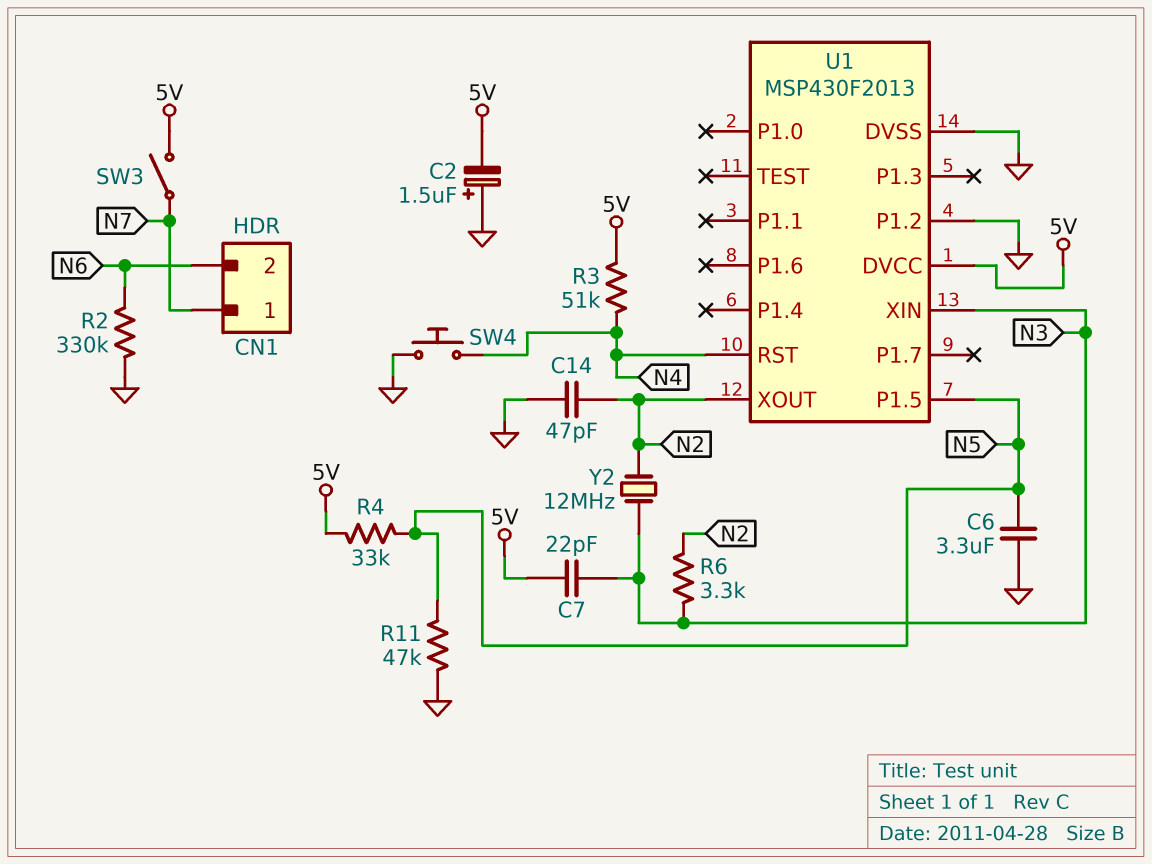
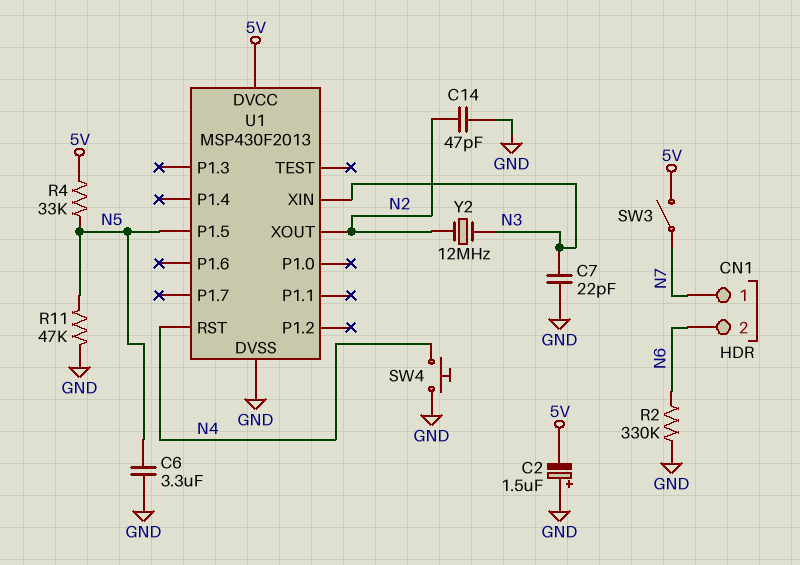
C7: 22pF (5V, N3) -> 22pF (GND, N3)
R3: 51k (5V, N4) -> none
R6: 3.3k (N2, N3) -> none
U1 pin P1.2: GND -> none

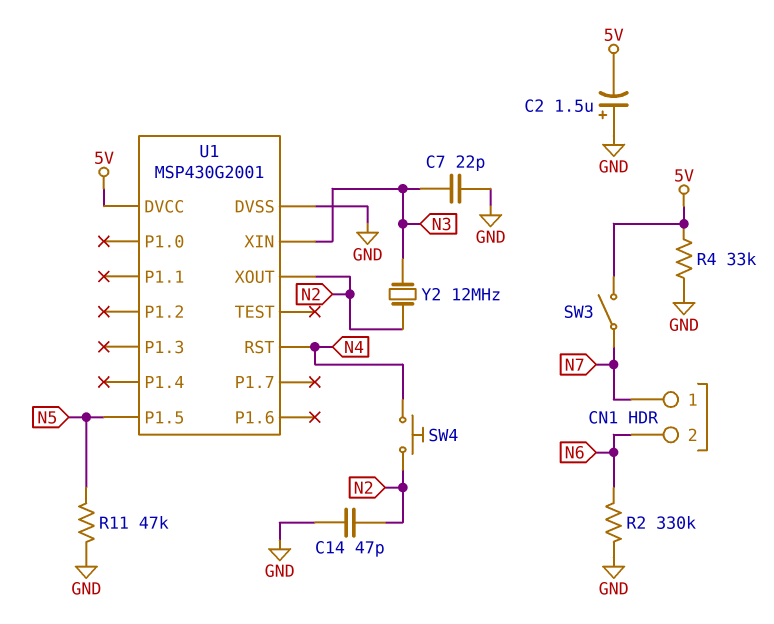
C6: 3.3uF (GND, N5) -> none
R4: 33k (5V, N5) -> 33k (5V, GND)
SW4: button (GND, N4) -> button (N2, N4)
U1: MSP430F2013 -> MSP430G2001

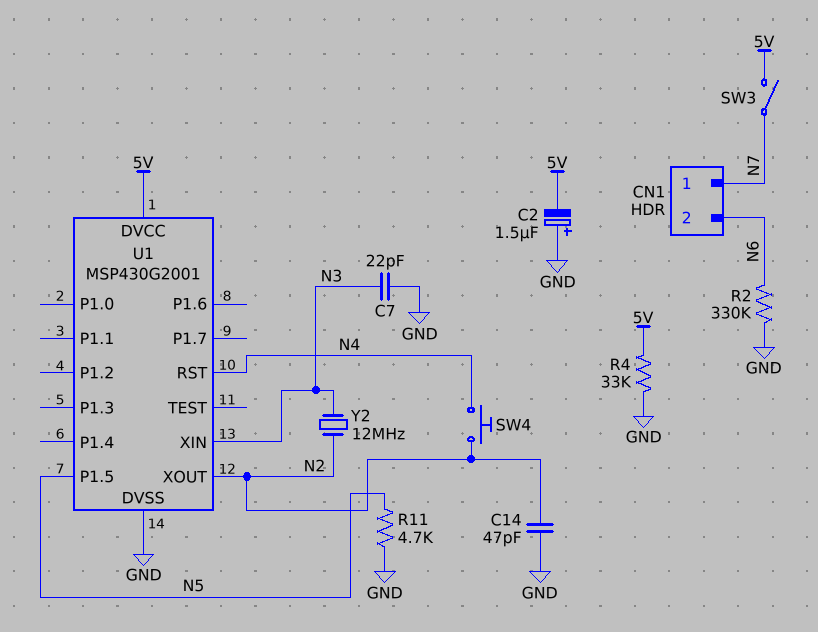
R11: 47k (GND, N5) -> 4.7k (GND, N5)

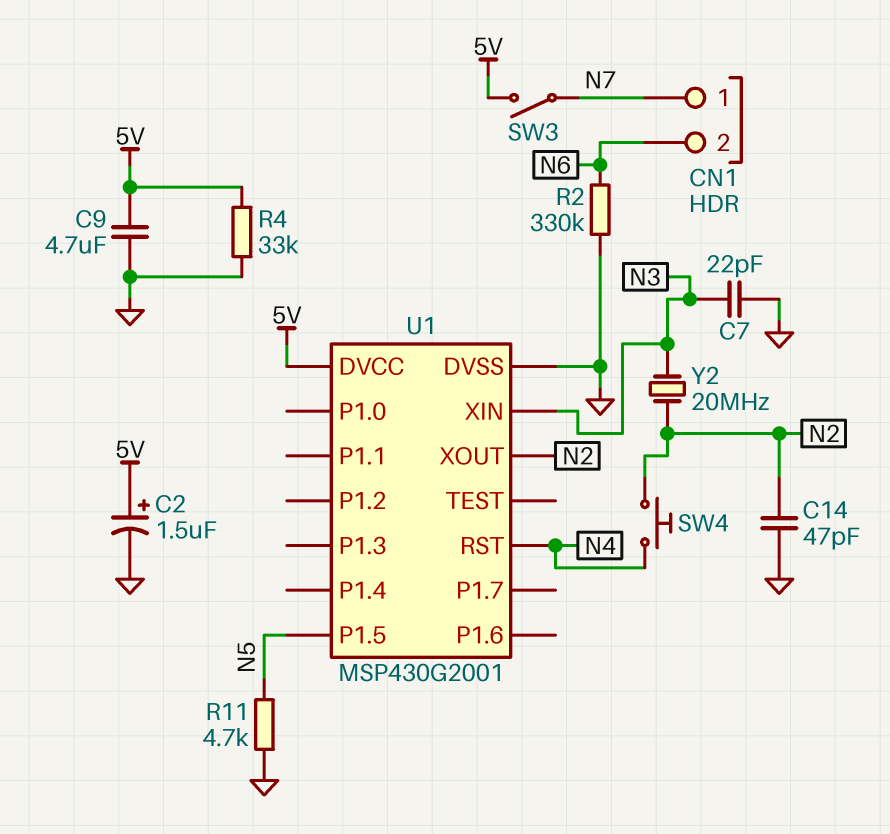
C2: 1.5uF (plus GND, minus 5V) -> 1.5uF (plus 5V, minus GND)
C9: none -> 4.7uF (5V, GND)
Y2: 12MHz (N2, N3) -> 20MHz (N2, N3)

